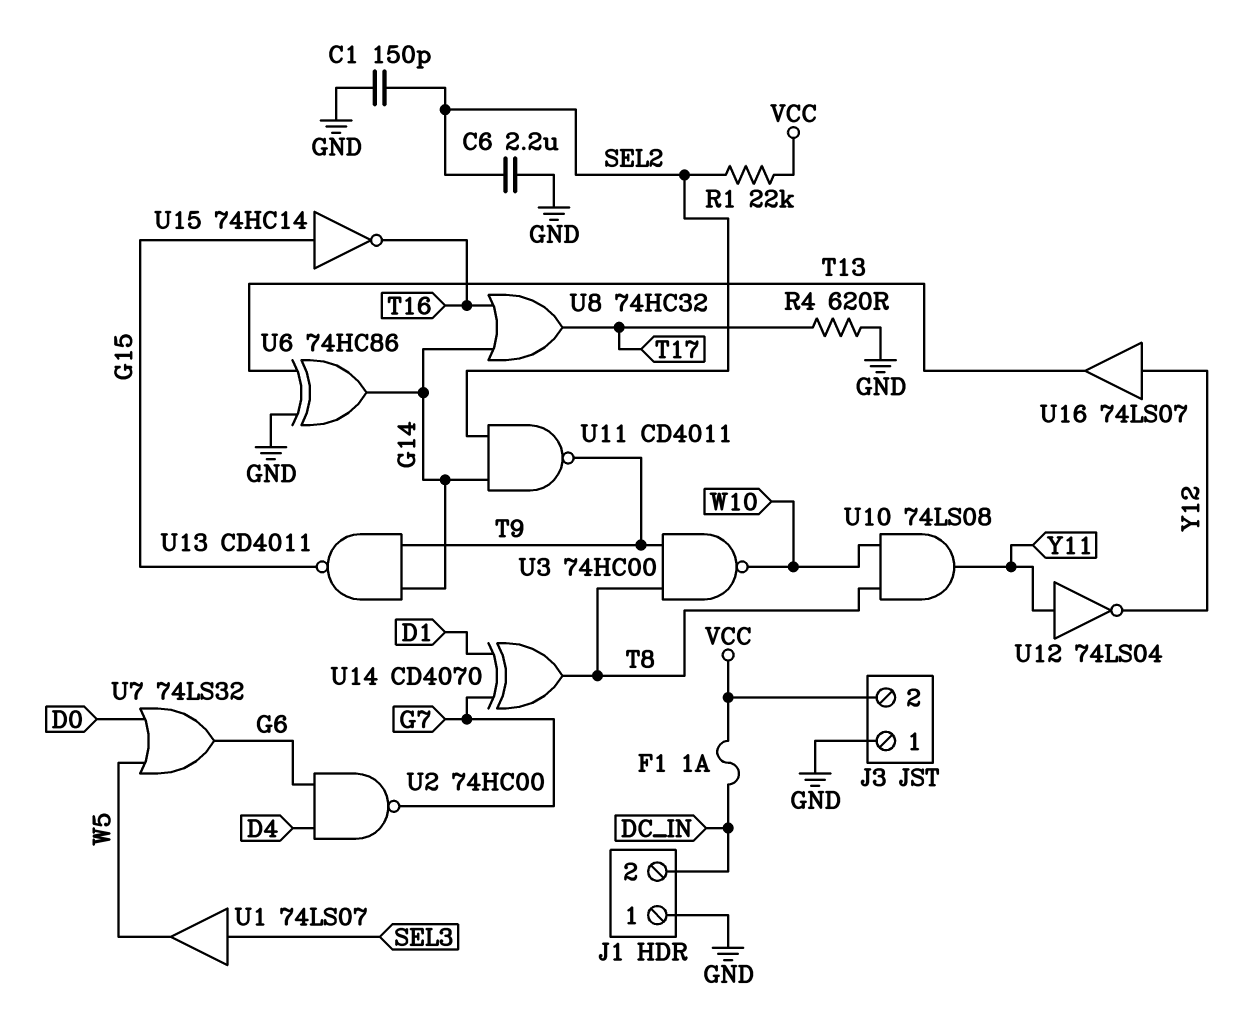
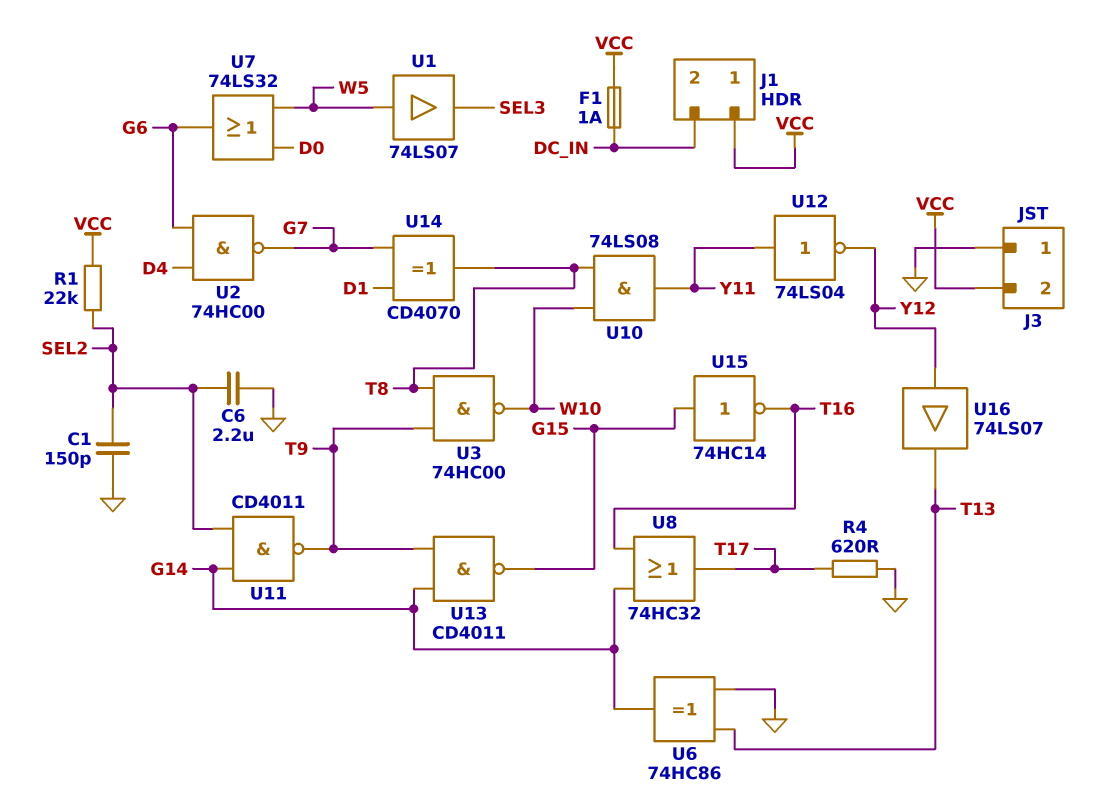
J1 pin 1: GND -> VCC
U1: buffer 74LS07 (in SEL3, out W5) -> buffer 74LS07 (in W5, out SEL3)

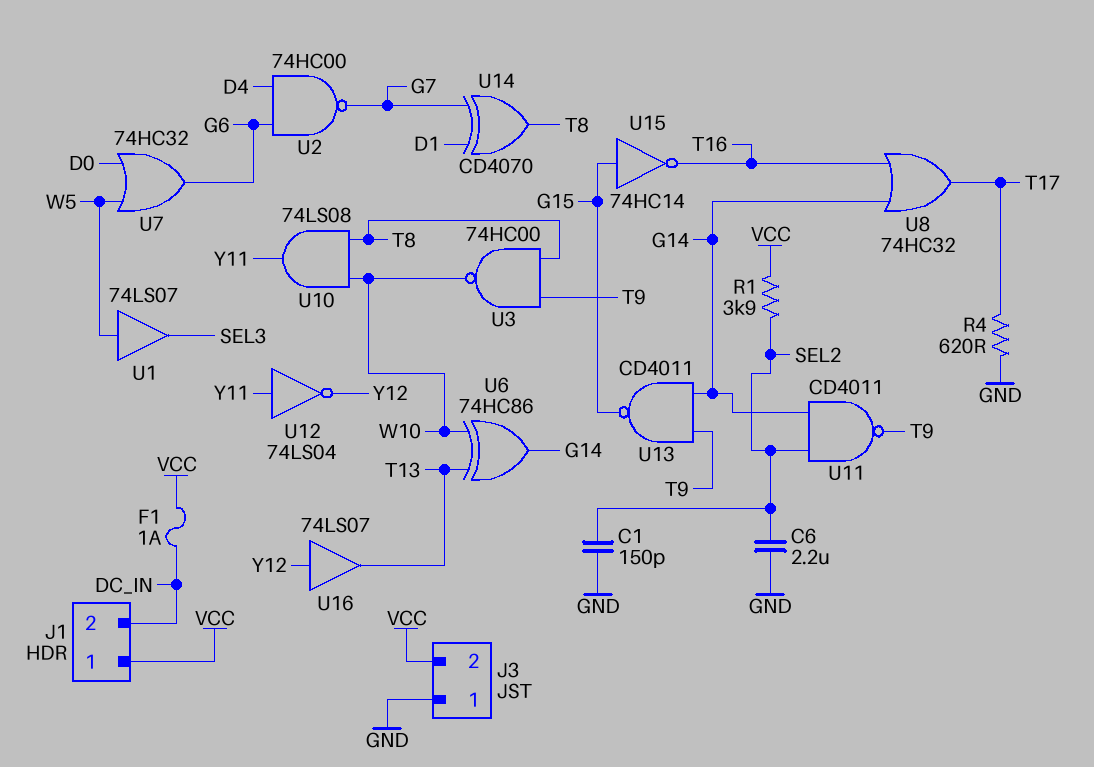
R1: 22k (SEL2, VCC) -> 3.9k (SEL2, VCC)
U6: XOR 74HC86 (in GND, in T13, out G14) -> XOR 74HC86 (in T13, in W10, out G14)
U7: OR 74LS32 (in D0, in W5, out G6) -> OR 74HC32 (in D0, in W5, out G6)

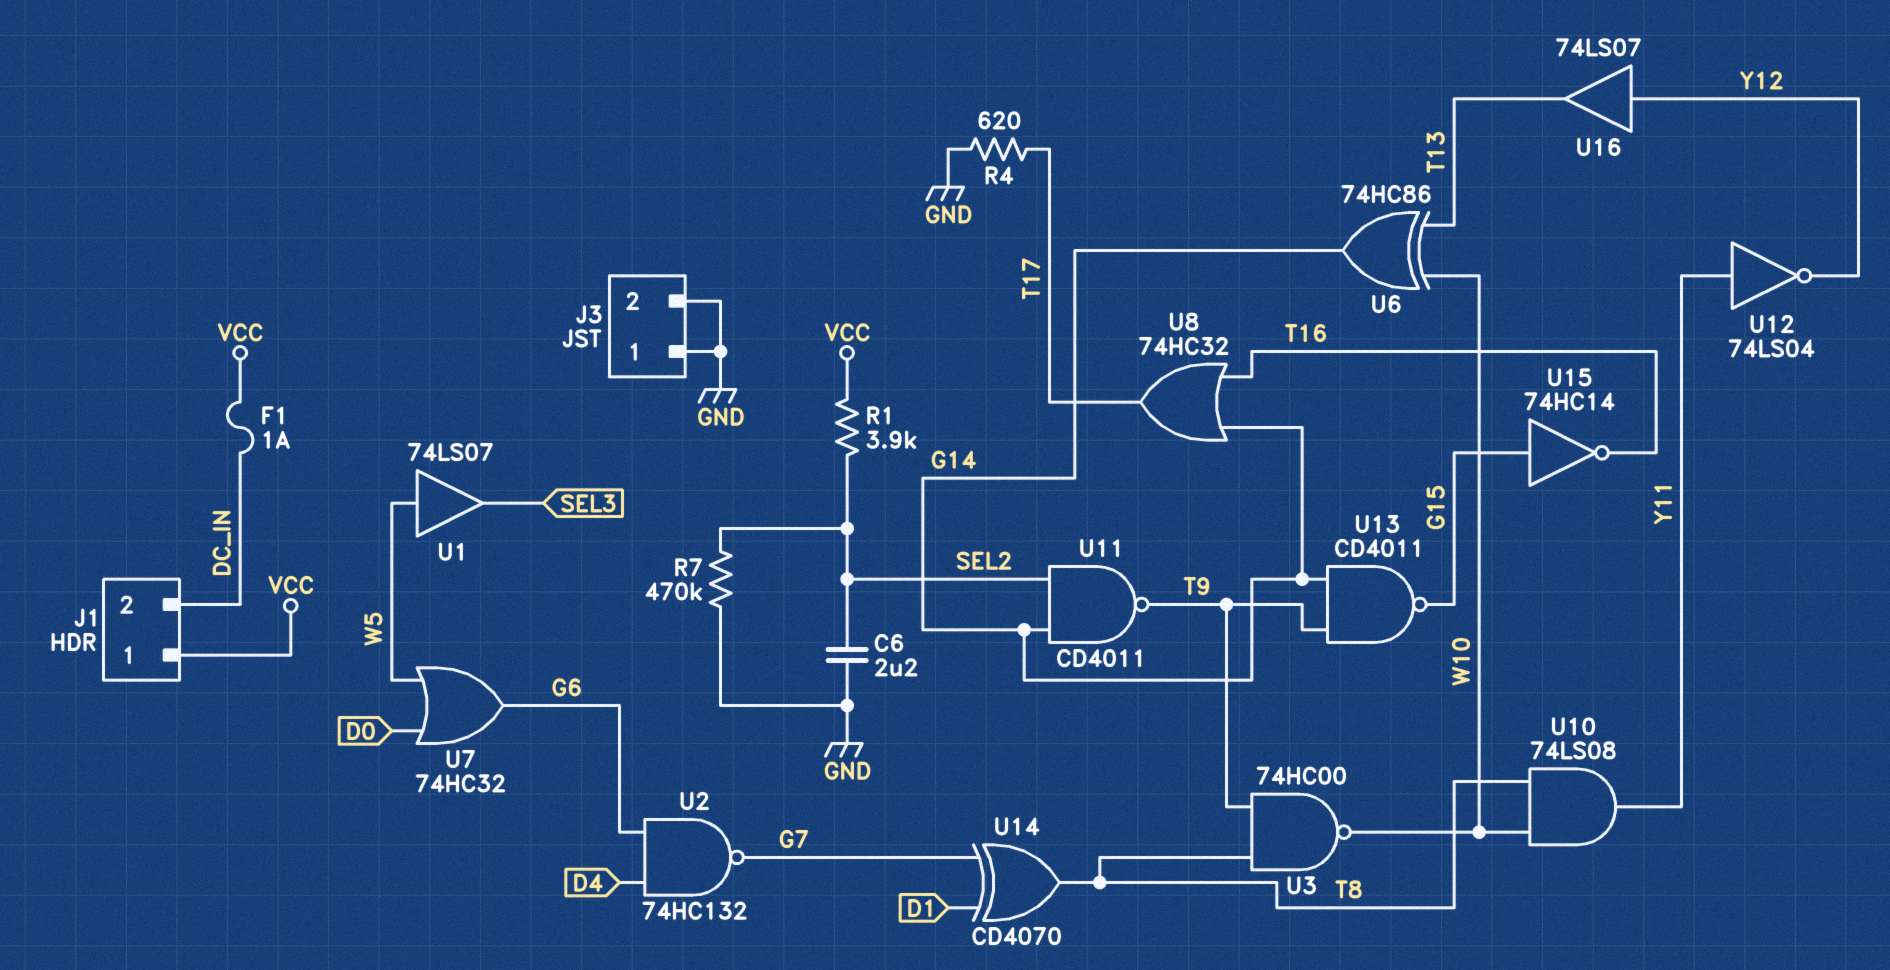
C1: 150pF (GND, SEL2) -> none
J3 pin 2: VCC -> GND
R7: none -> 470k (GND, SEL2)
U2: NAND 74HC00 (in D4, in G6, out G7) -> NAND 74HC132 (in D4, in G6, out G7)

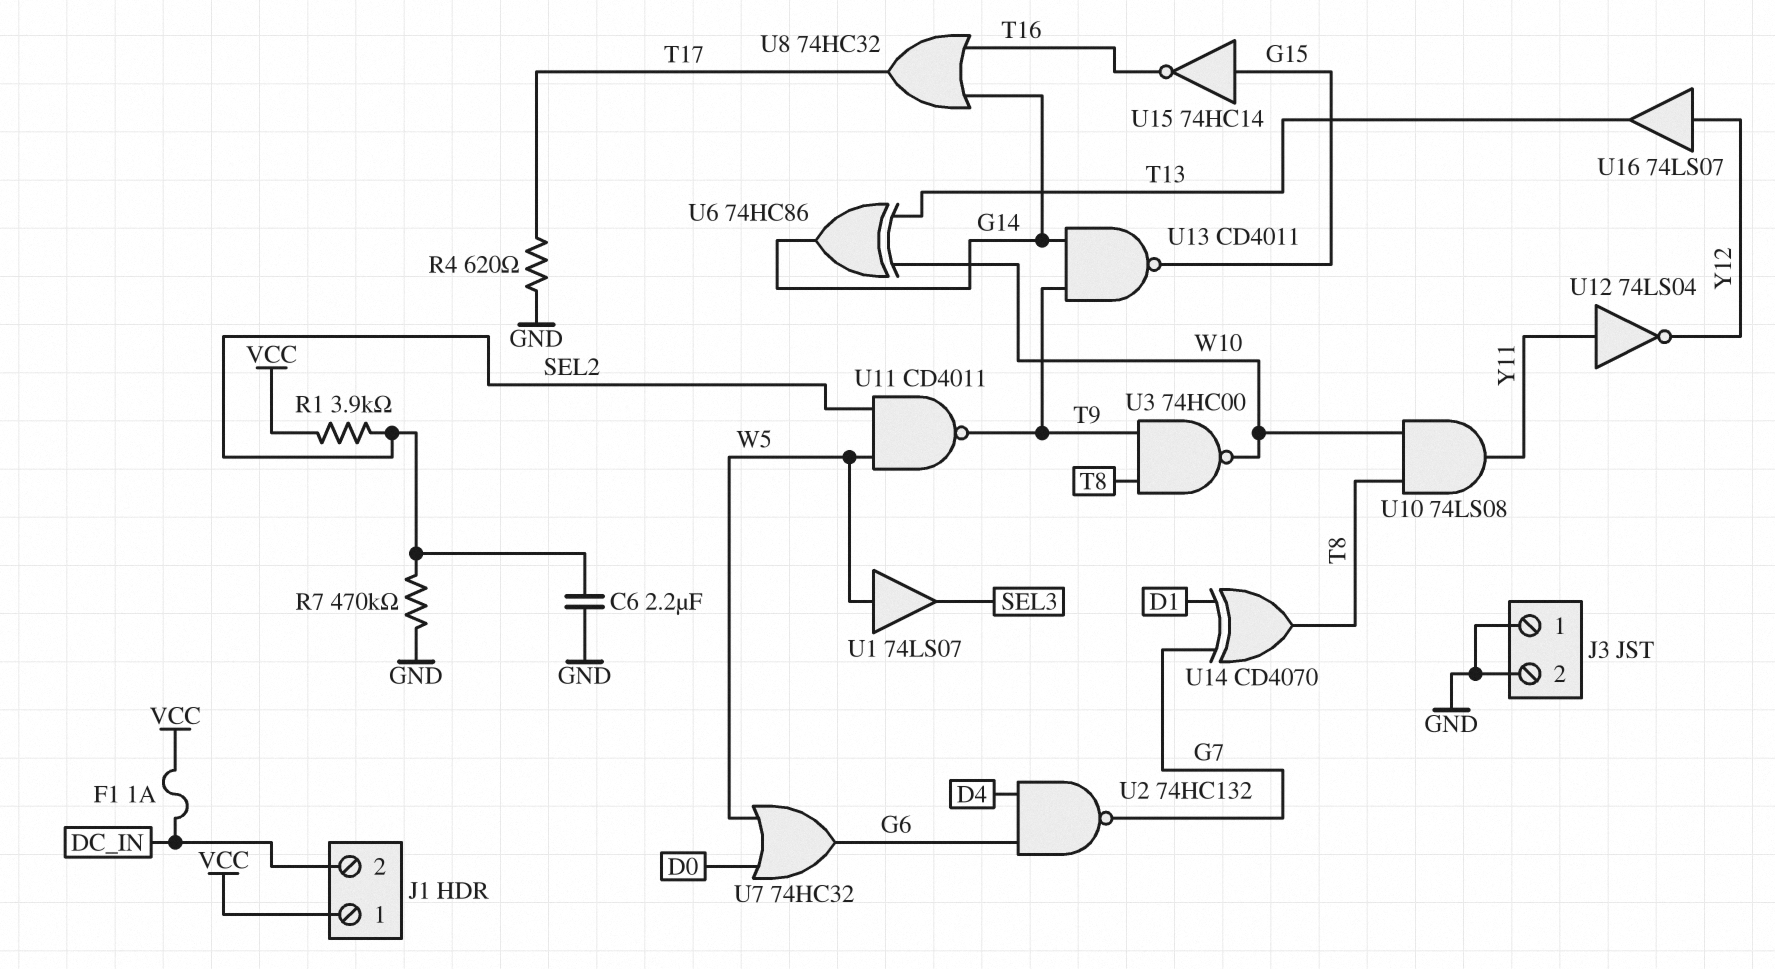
U11: NAND CD4011 (in G14, in SEL2, out T9) -> NAND CD4011 (in SEL2, in W5, out T9)

